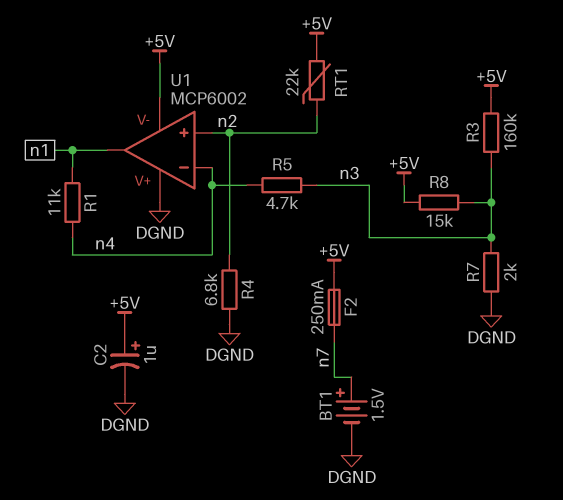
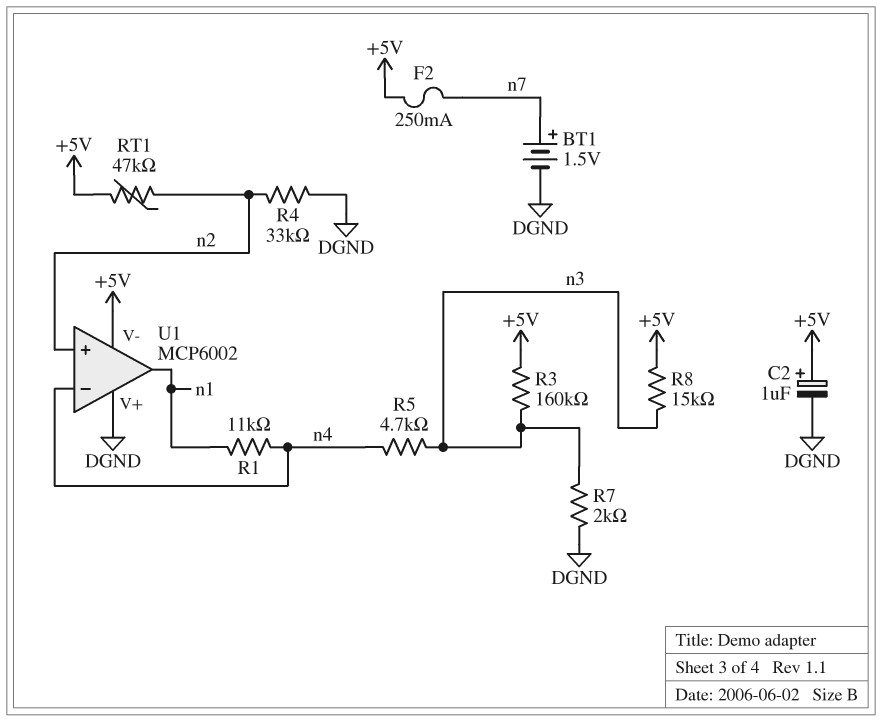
R4: 6.8k (DGND, n2) -> 33k (DGND, n2)
RT1: 22k (+5V, n2) -> 47k (+5V, n2)

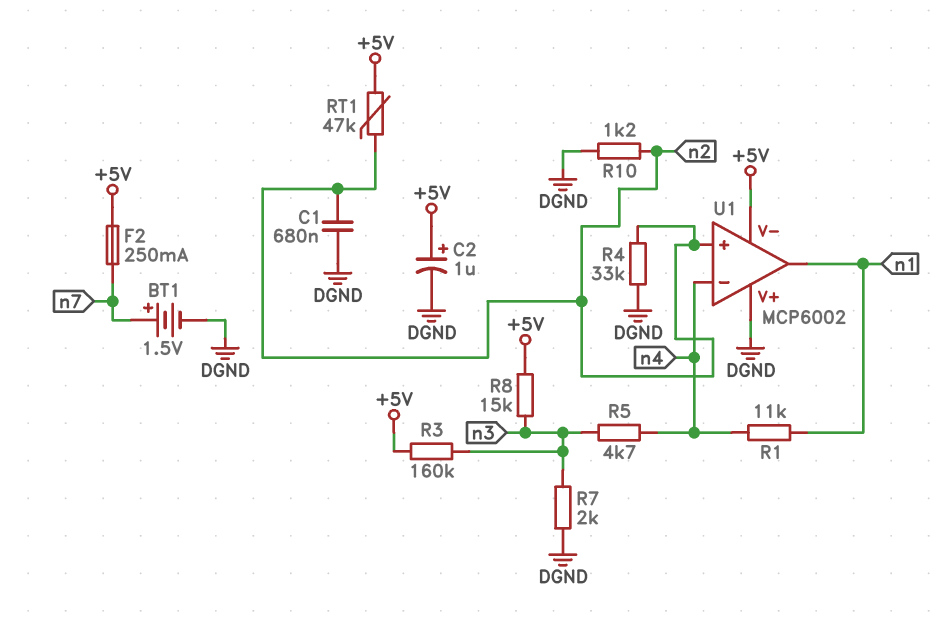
C1: none -> 680nF (DGND, n2)
R10: none -> 1.2k (DGND, n2)

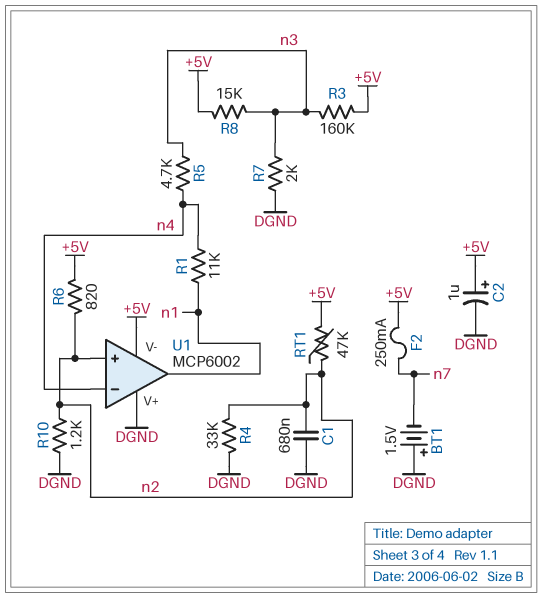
BT1: 1.5V (plus n7, minus DGND) -> 1.5V (plus DGND, minus n7)
R6: none -> 820 (+5V, n2)

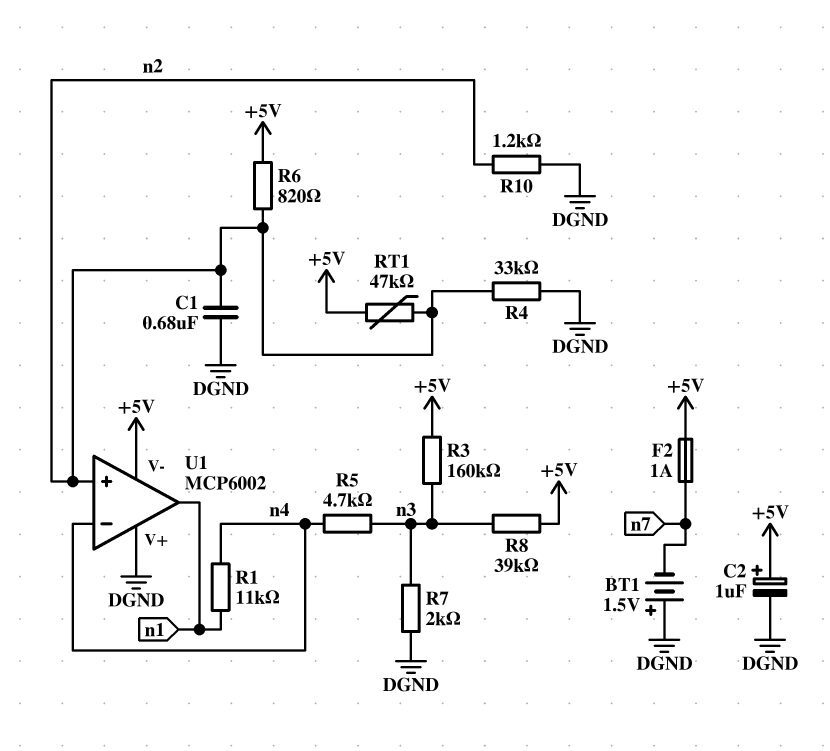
F2: 250mA (+5V, n7) -> 1A (+5V, n7)
R8: 15k (+5V, n3) -> 39k (+5V, n3)

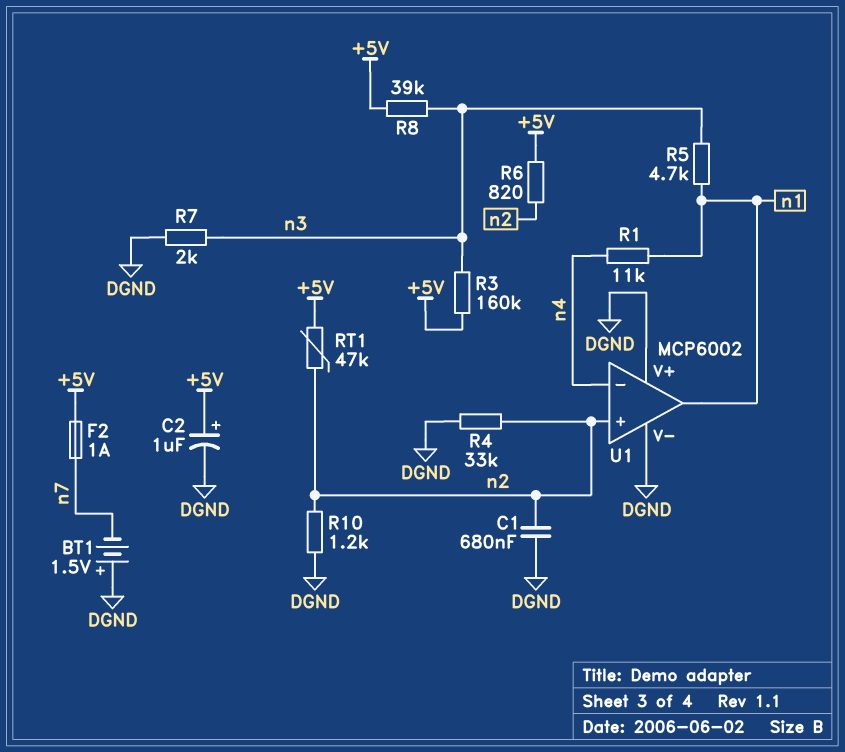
R5: 4.7k (n3, n4) -> 4.7k (n1, n3)
U1 pin V-: +5V -> DGND

